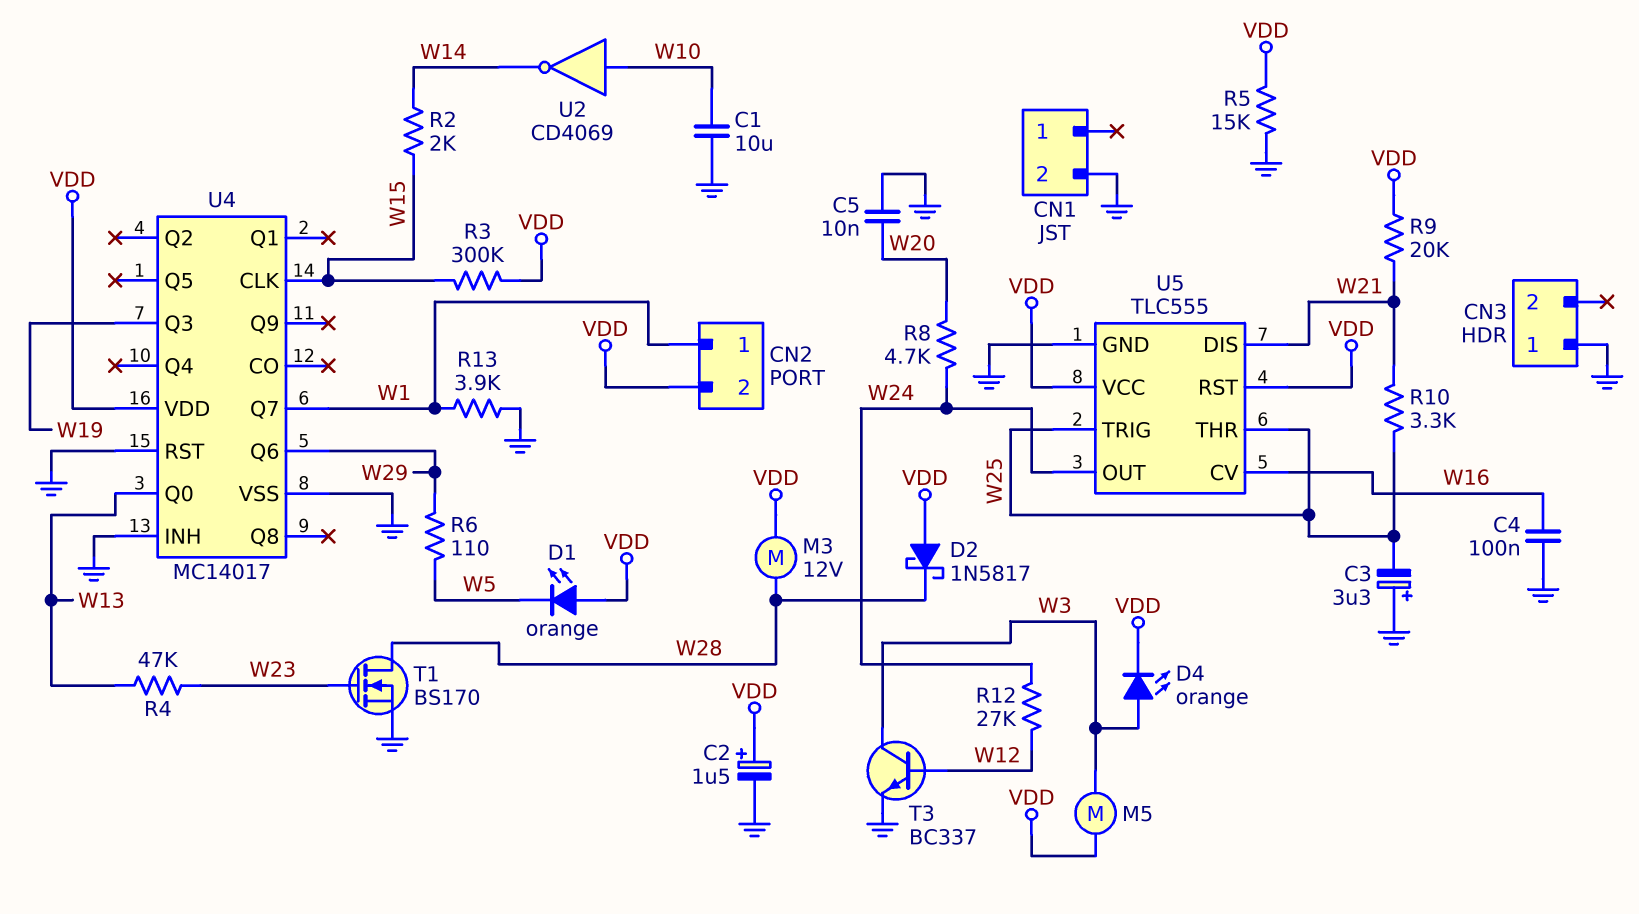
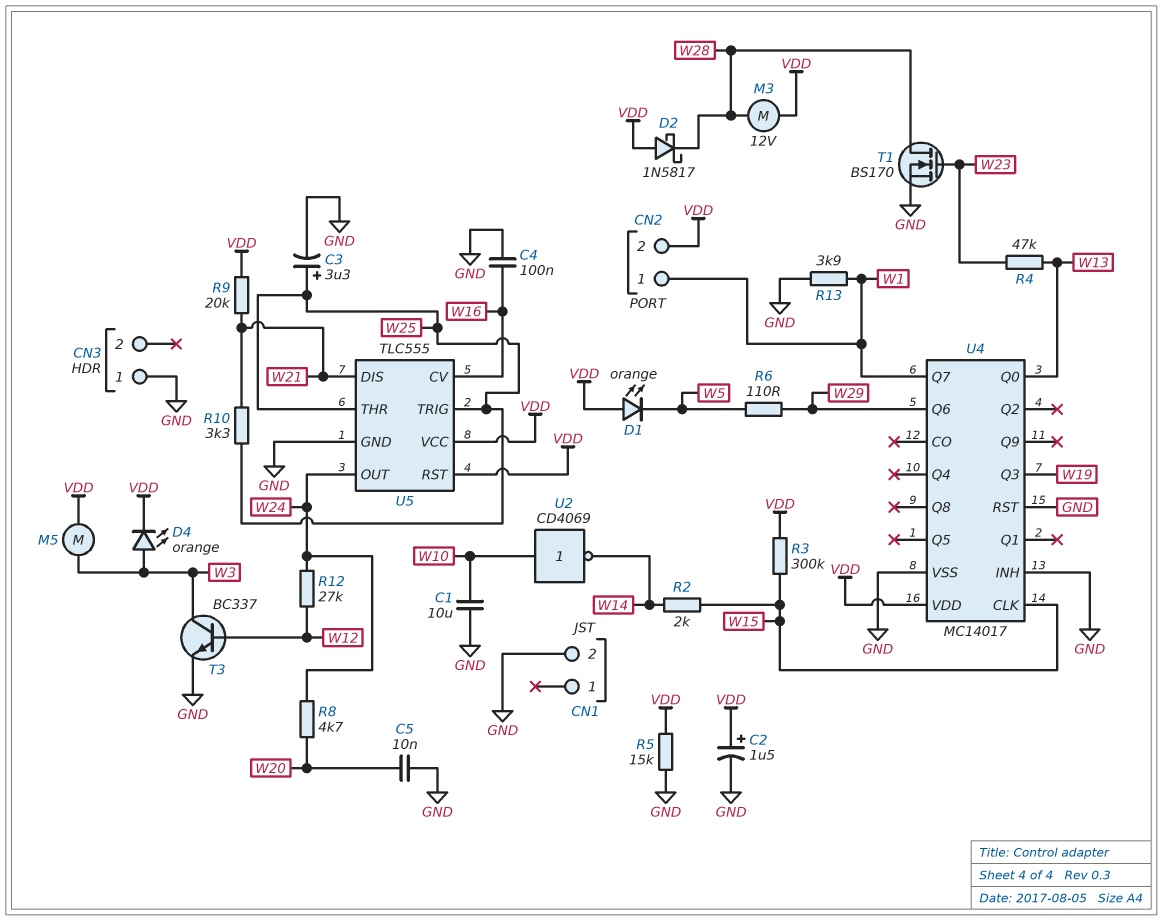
C3: 3.3uF (plus GND, minus W25) -> 3.3uF (plus W25, minus GND)

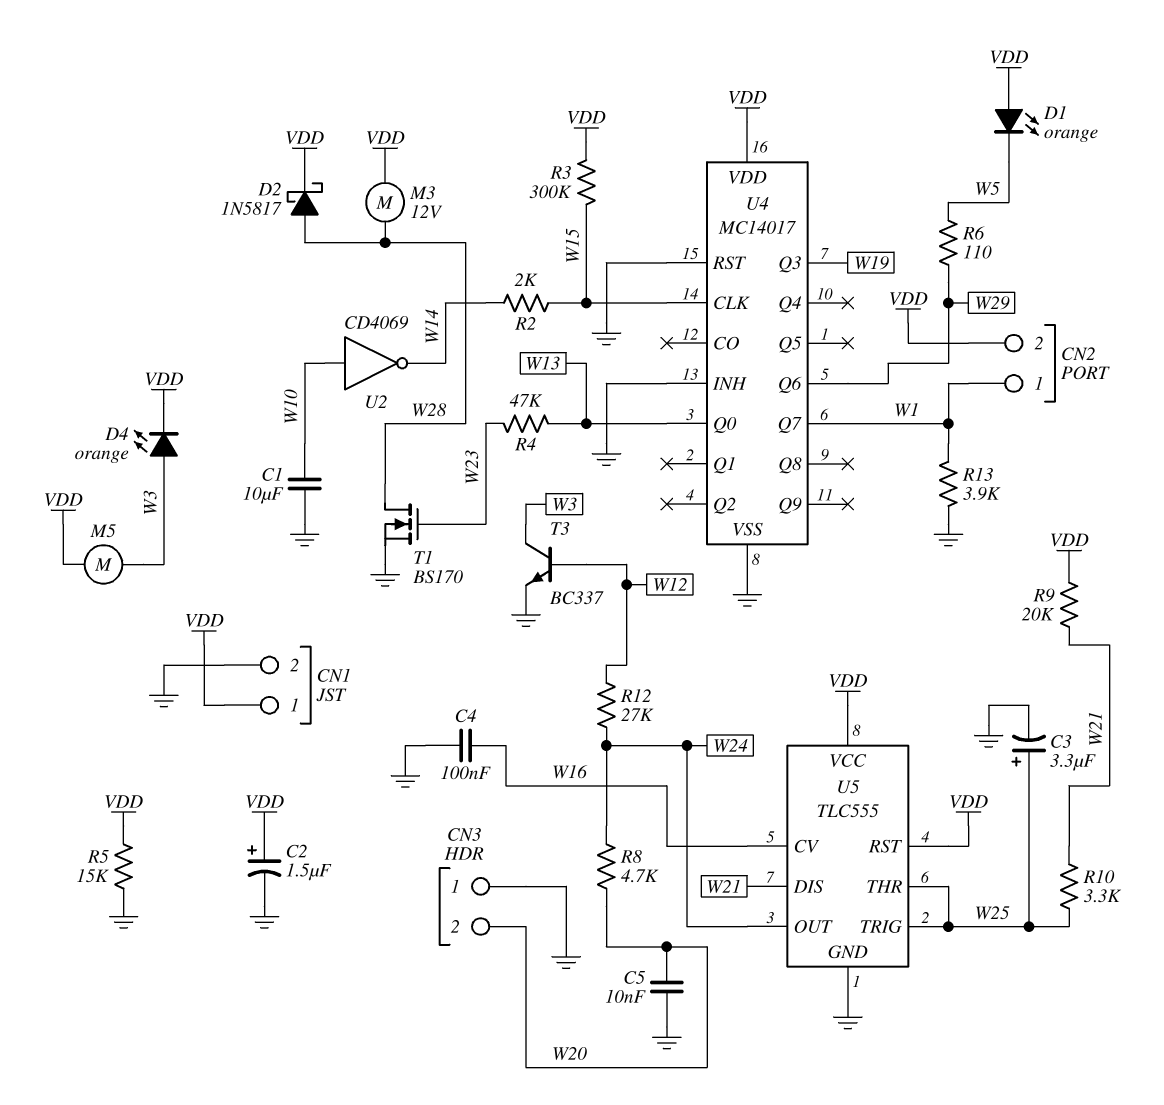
CN1 pin 1: none -> VDD
CN3 pin 2: none -> W20
D2: schottky 1N5817 (A VDD, K W28) -> schottky 1N5817 (A W28, K VDD)

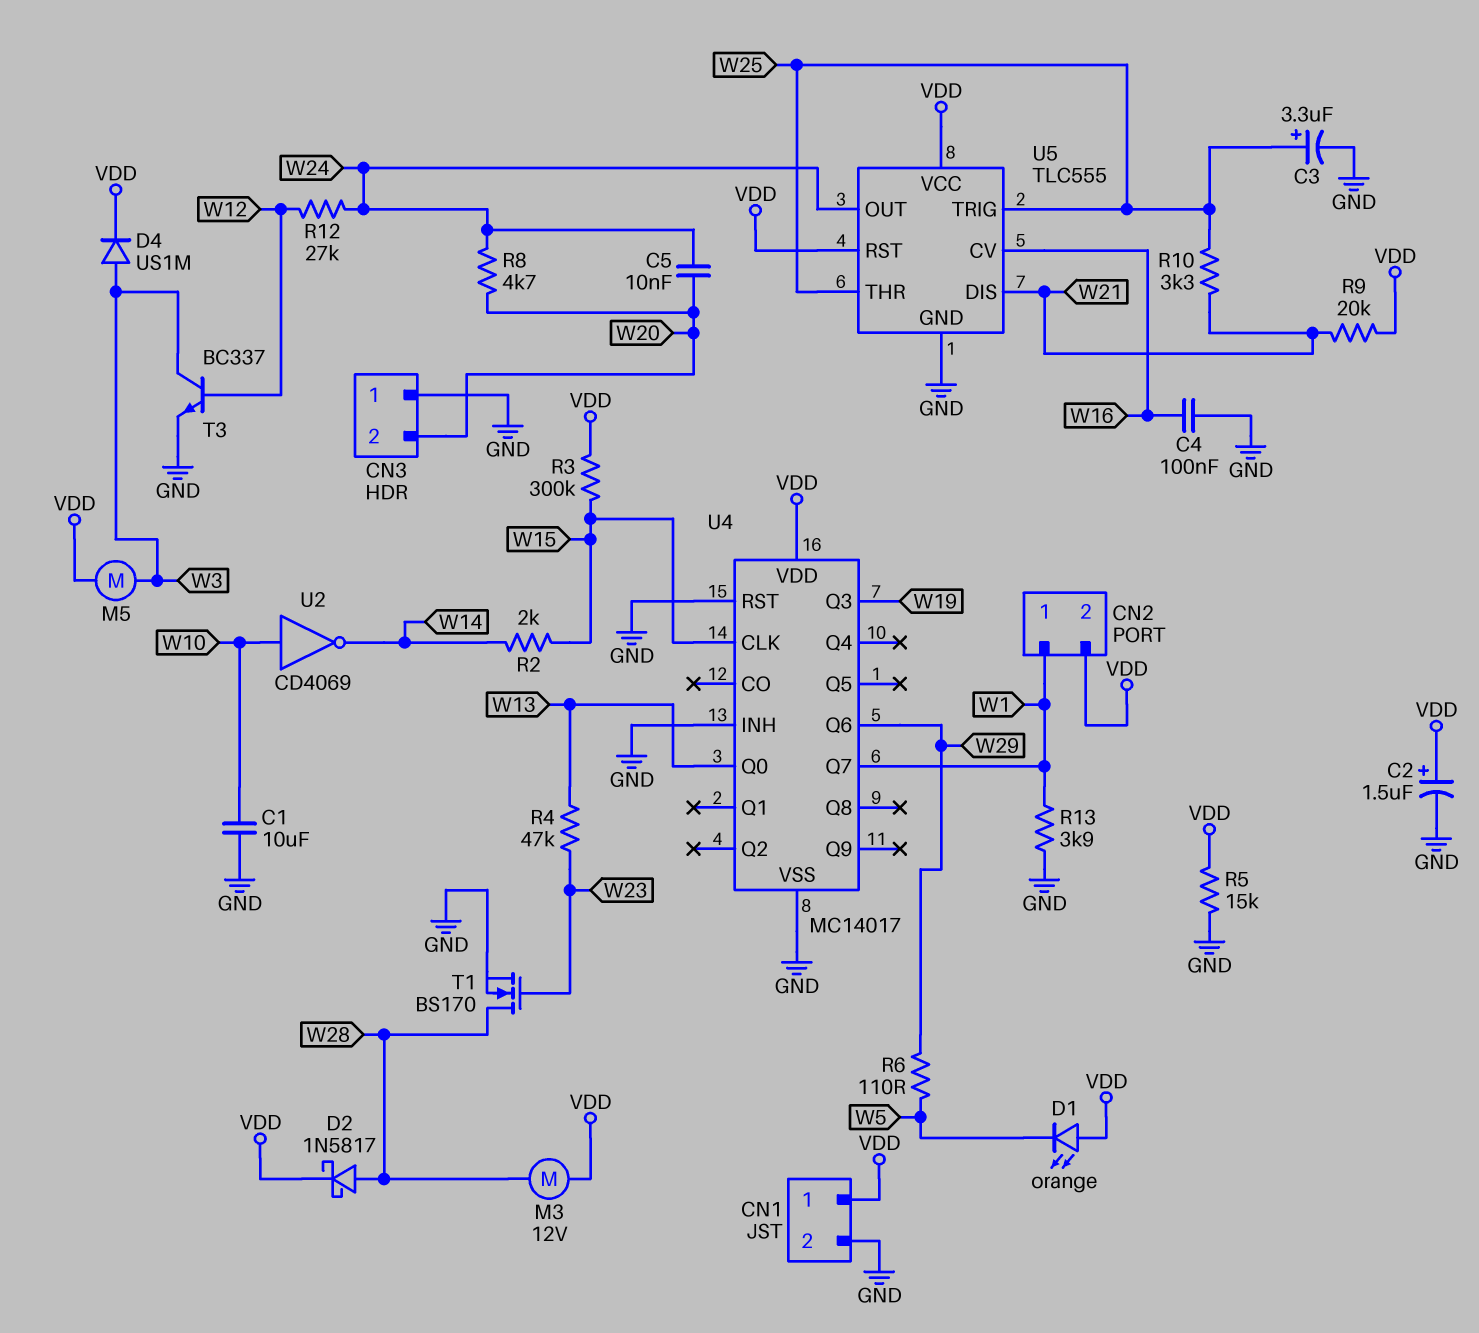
C5: 10nF (GND, W20) -> 10nF (W20, W24)
D4: LED orange (A W3, K VDD) -> diode US1M (A W3, K VDD)

